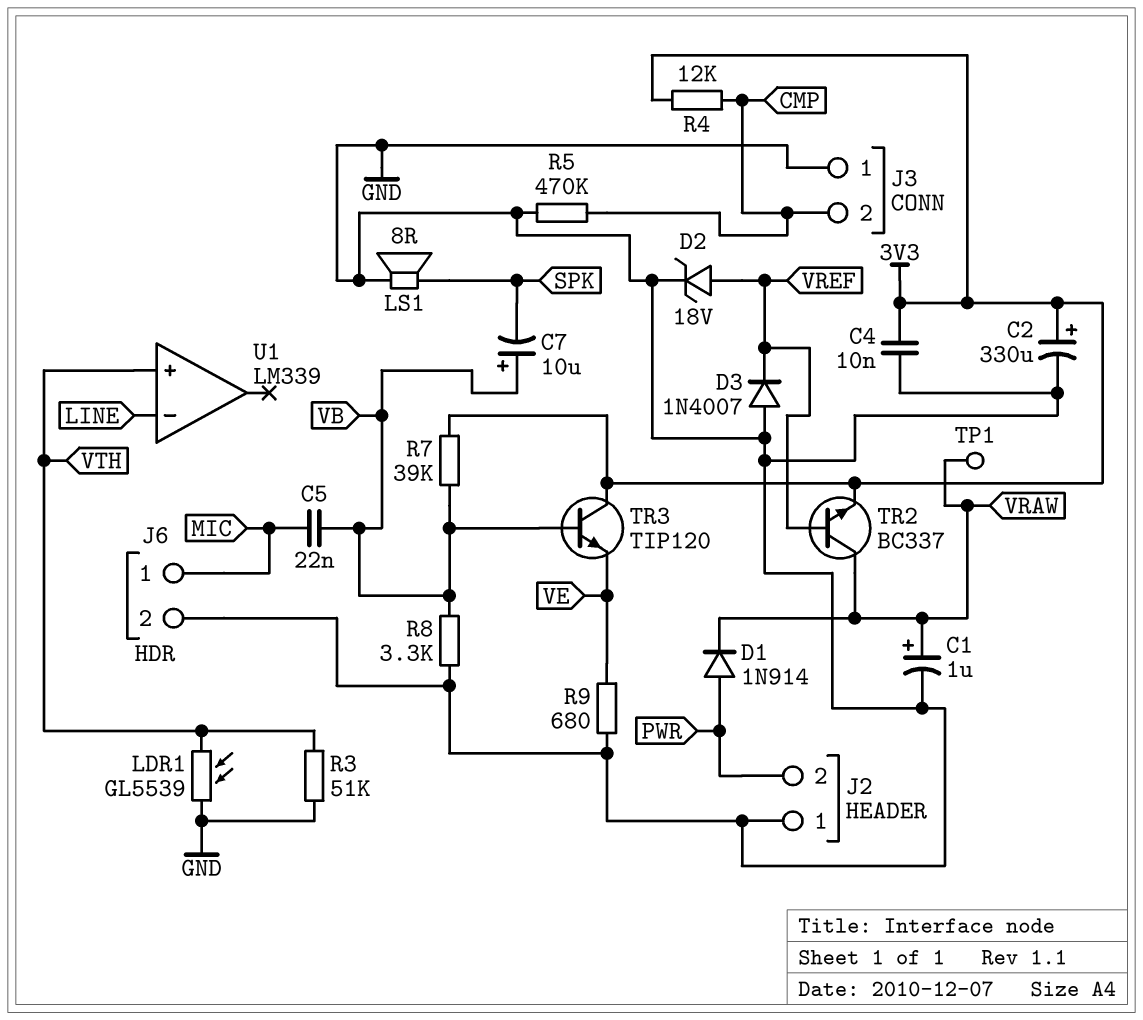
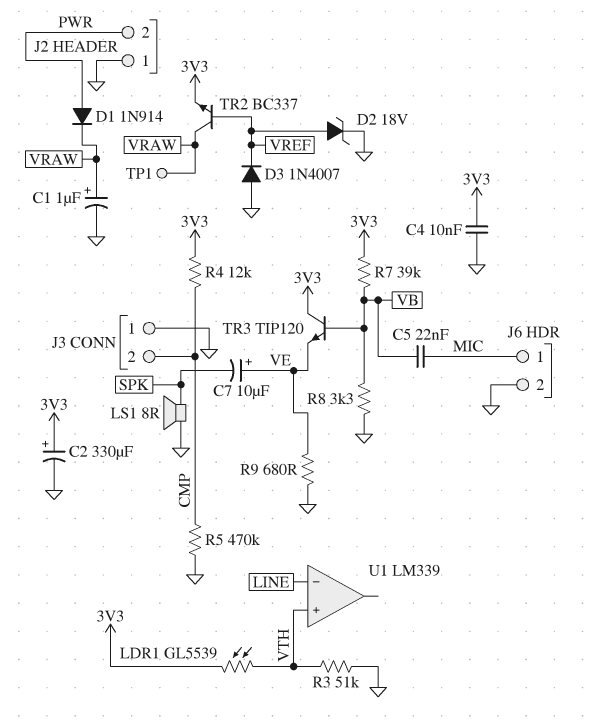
C7: 10uF (plus VB, minus SPK) -> 10uF (plus VE, minus SPK)
LDR1: GL5539 (GND, VTH) -> GL5539 (3V3, VTH)

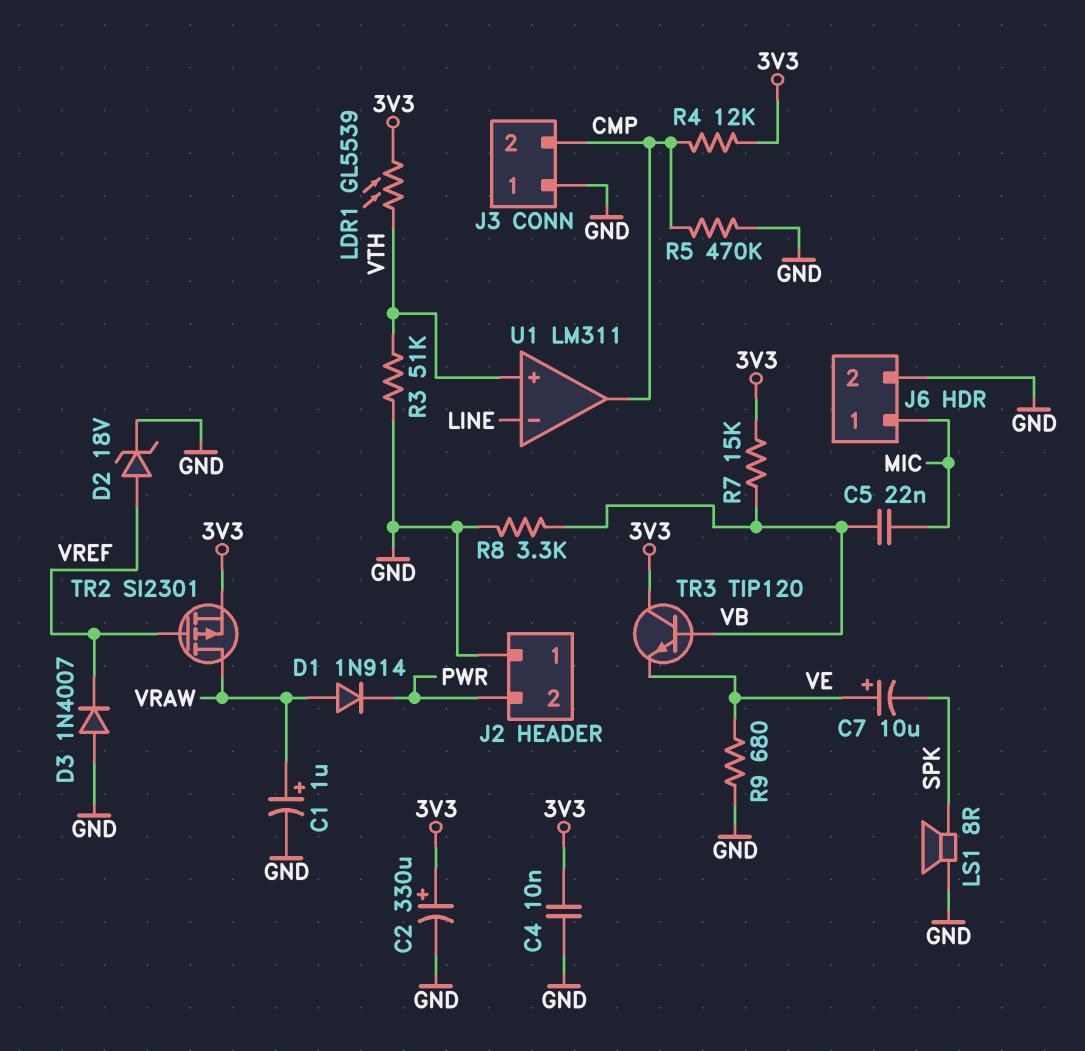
D1: diode 1N914 (A PWR, K VRAW) -> diode 1N914 (A VRAW, K PWR)
R7: 39k (3V3, VB) -> 15k (3V3, VB)
TP1: test point (VRAW) -> none
TR2: NPN BC337 (B VREF, C VRAW, E 3V3) -> PMOS SI2301 (G VREF, D VRAW, S 3V3)
U1: LM339 -> LM311
U1 pin out: none -> CMP

